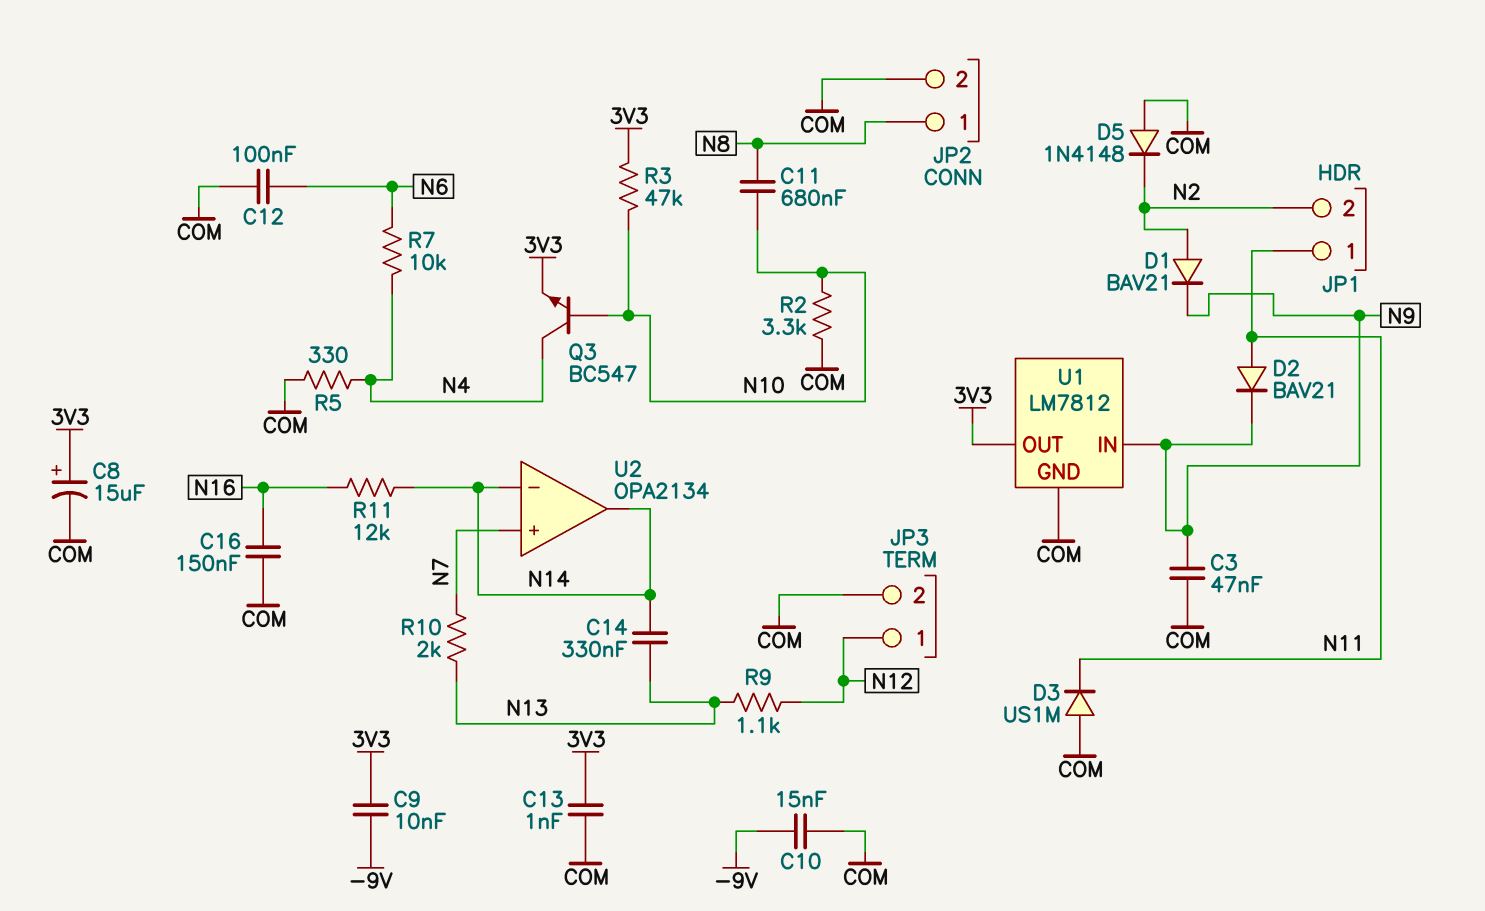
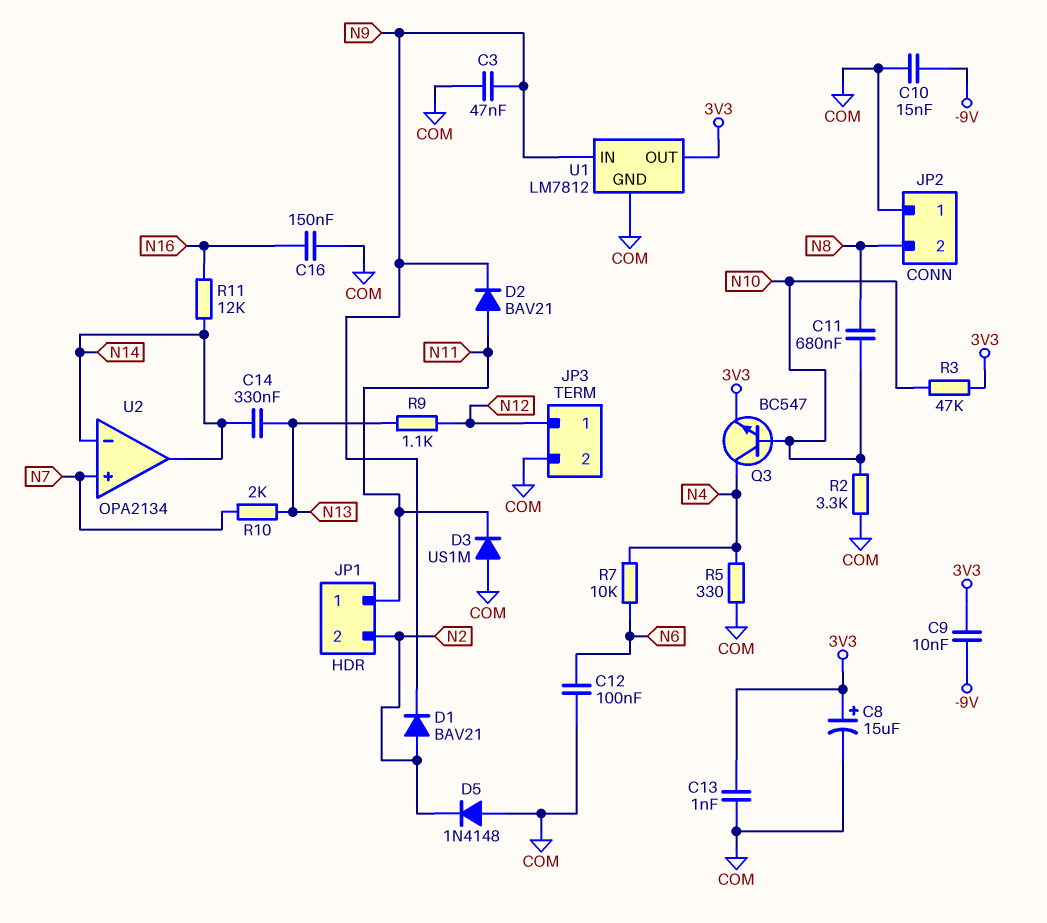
JP2 pin 1: N8 -> COM
JP2 pin 2: COM -> N8

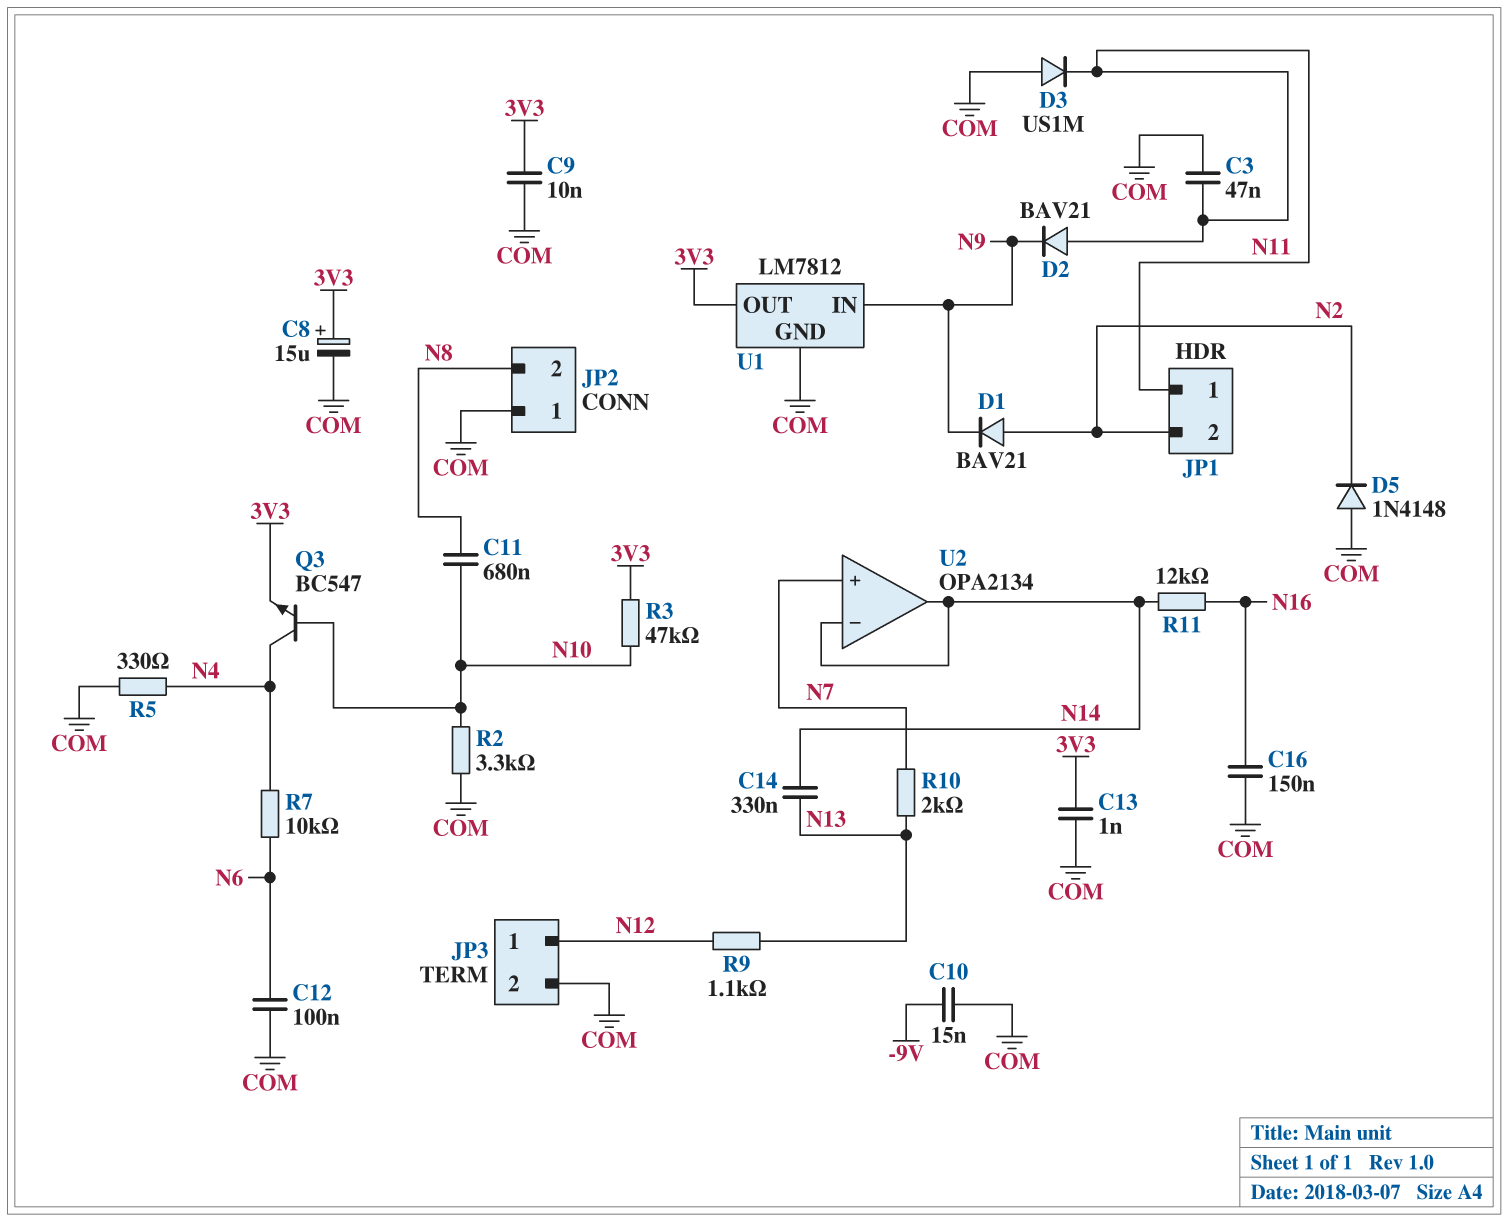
C3: 47nF (COM, N9) -> 47nF (COM, N11)
C9: 10nF (-9V, 3V3) -> 10nF (3V3, COM)

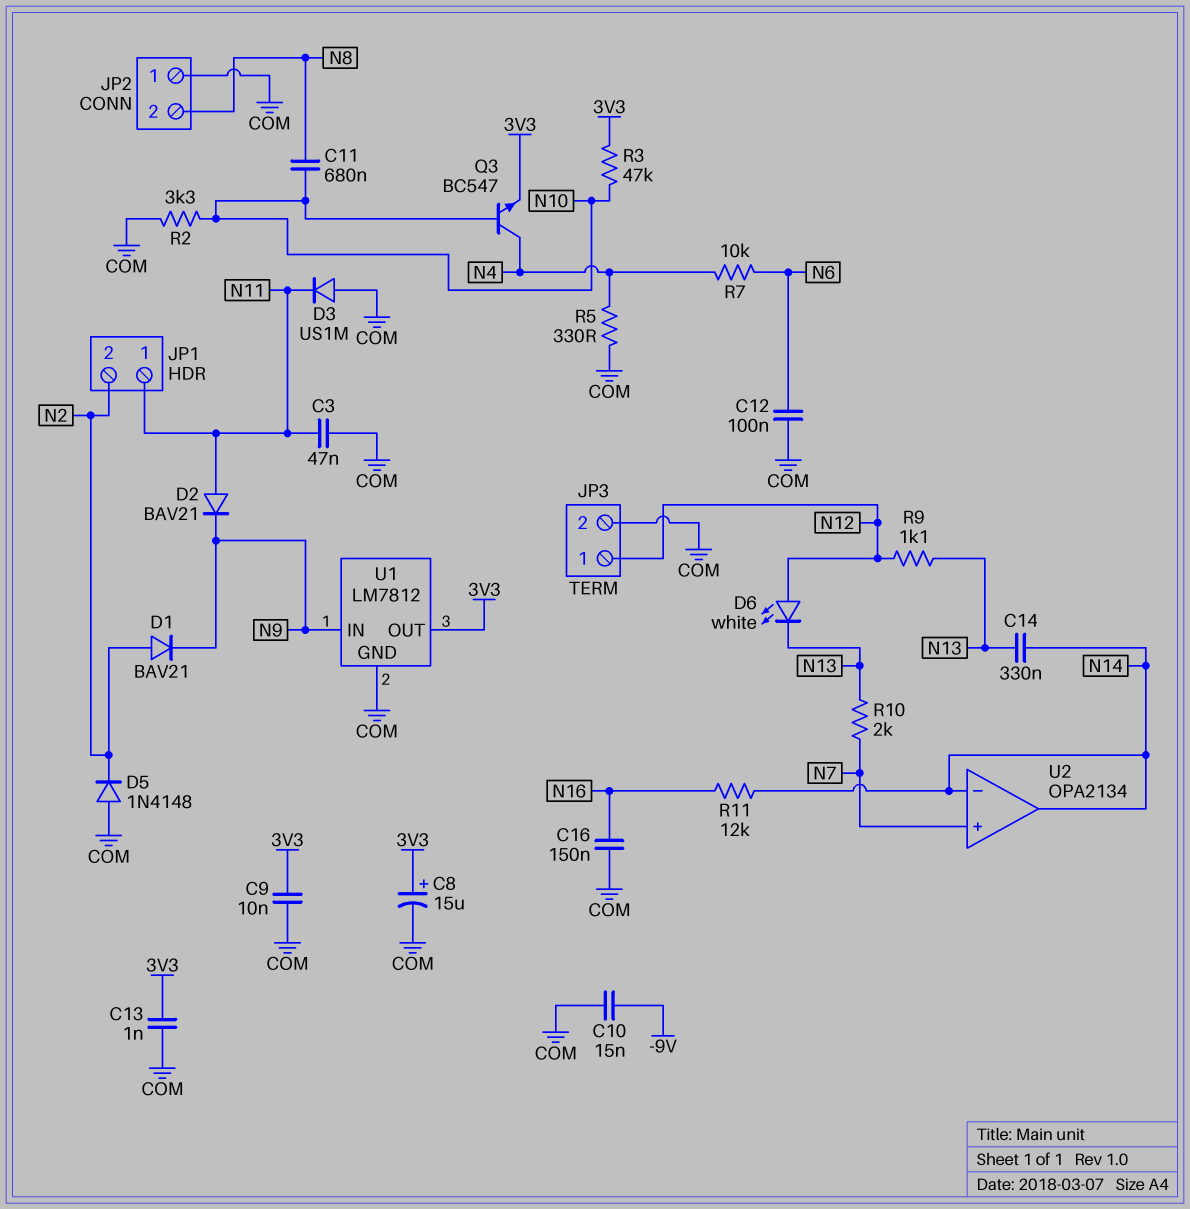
D6: none -> LED white (A N12, K N13)

